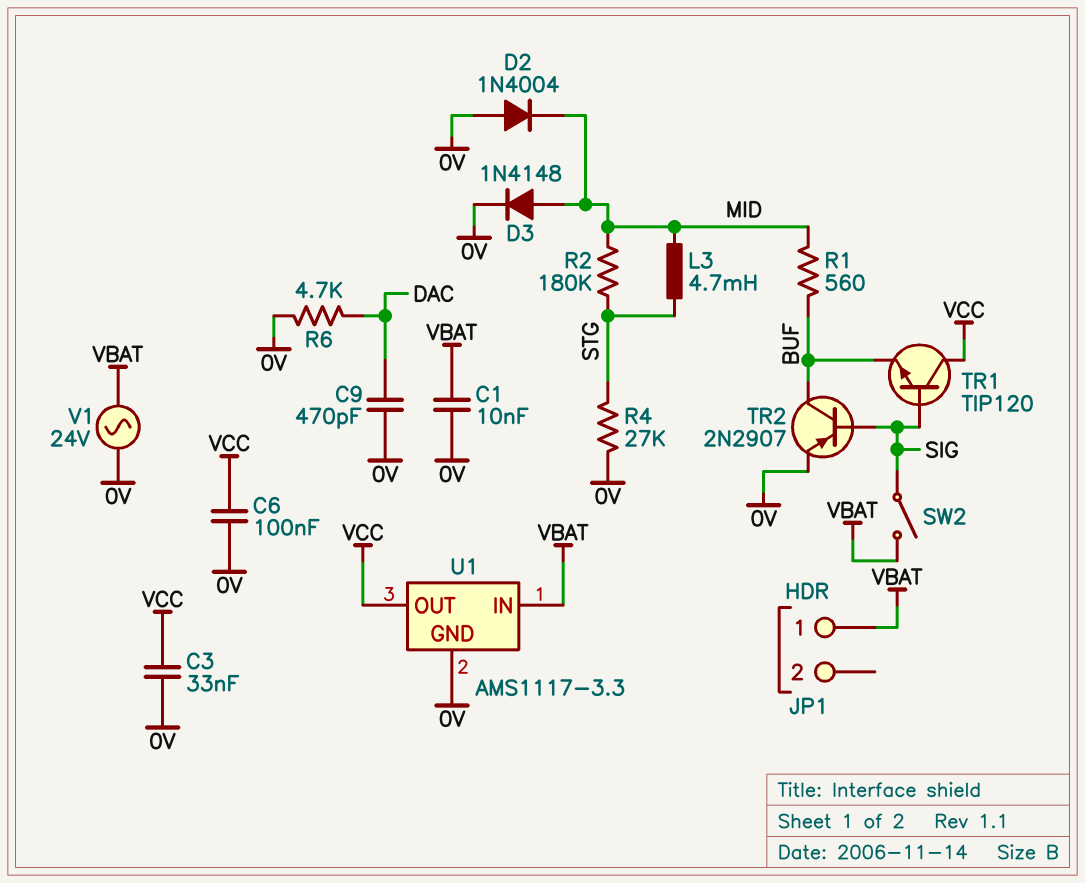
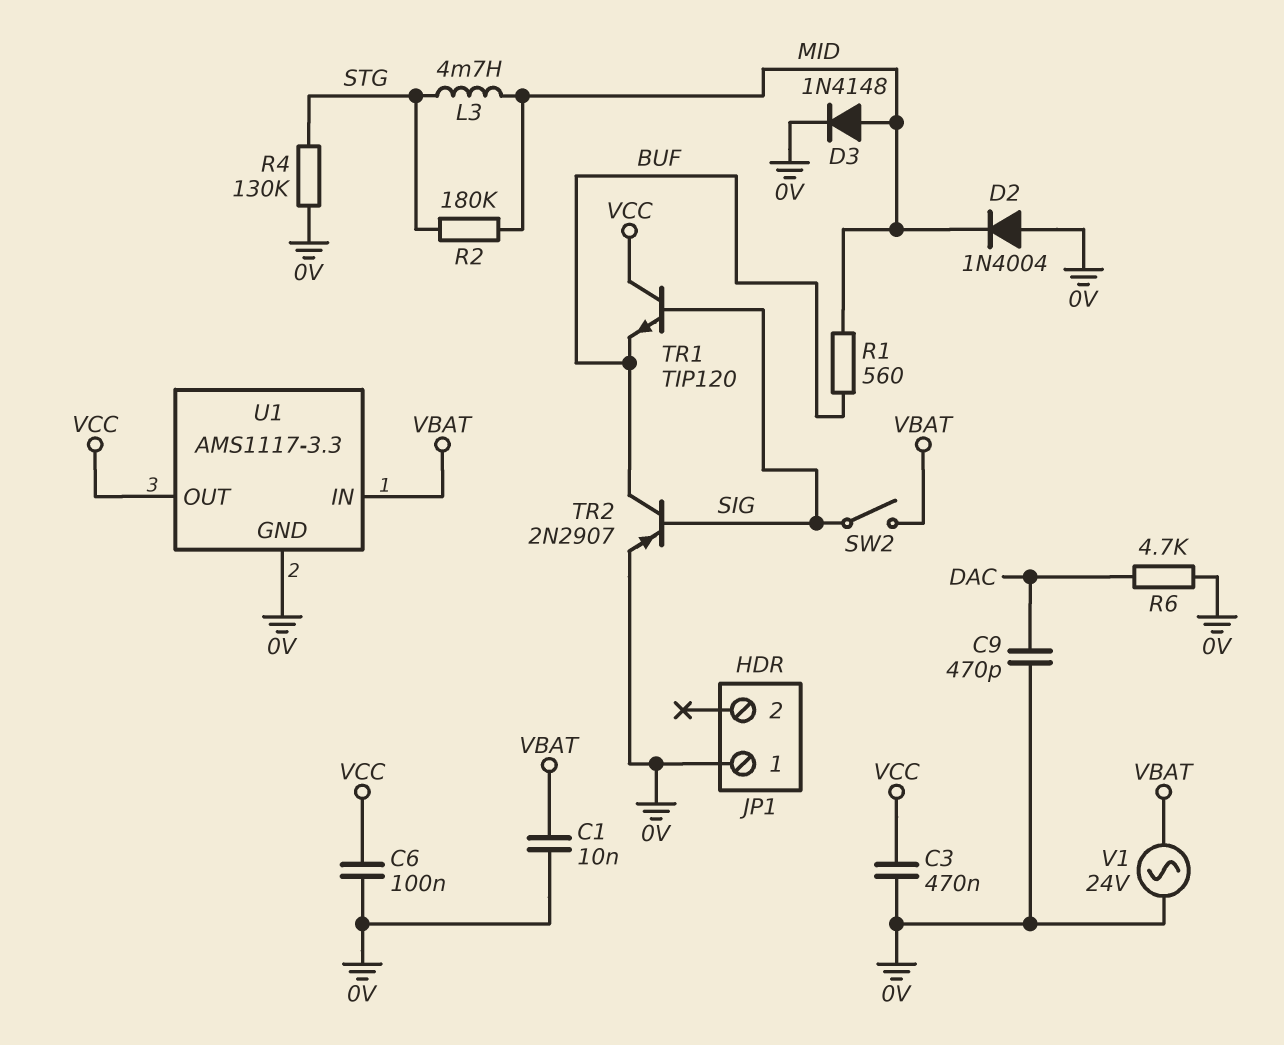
C3: 33nF (0V, VCC) -> 470nF (0V, VCC)
JP1 pin 1: VBAT -> 0V
R4: 27k (0V, STG) -> 130k (0V, STG)

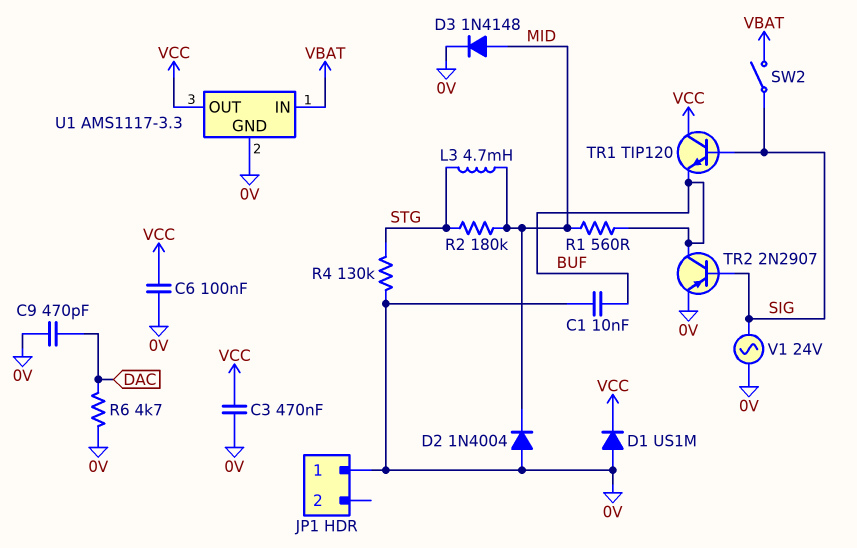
C1: 10nF (0V, VBAT) -> 10nF (0V, BUF)
D1: none -> diode US1M (A 0V, K VCC)
V1: AC 24V (0V, VBAT) -> AC 24V (0V, SIG)

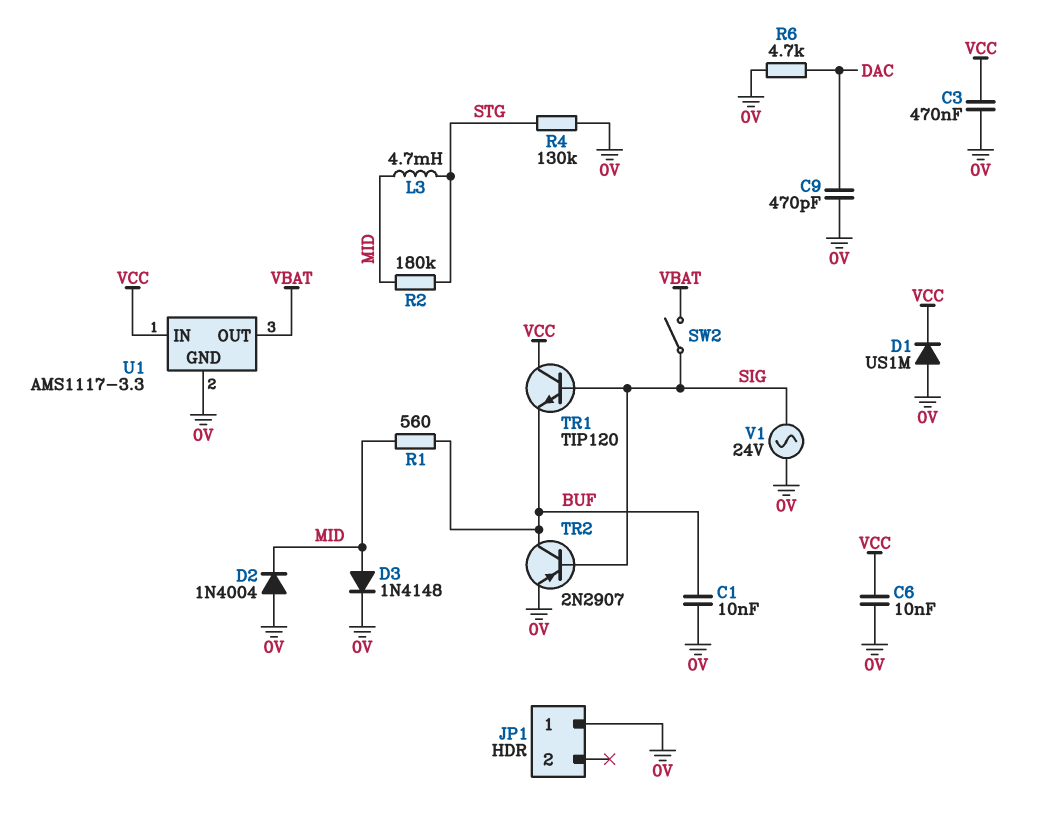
C6: 100nF (0V, VCC) -> 10nF (0V, VCC)
U1 pin IN: VBAT -> VCC
U1 pin OUT: VCC -> VBAT

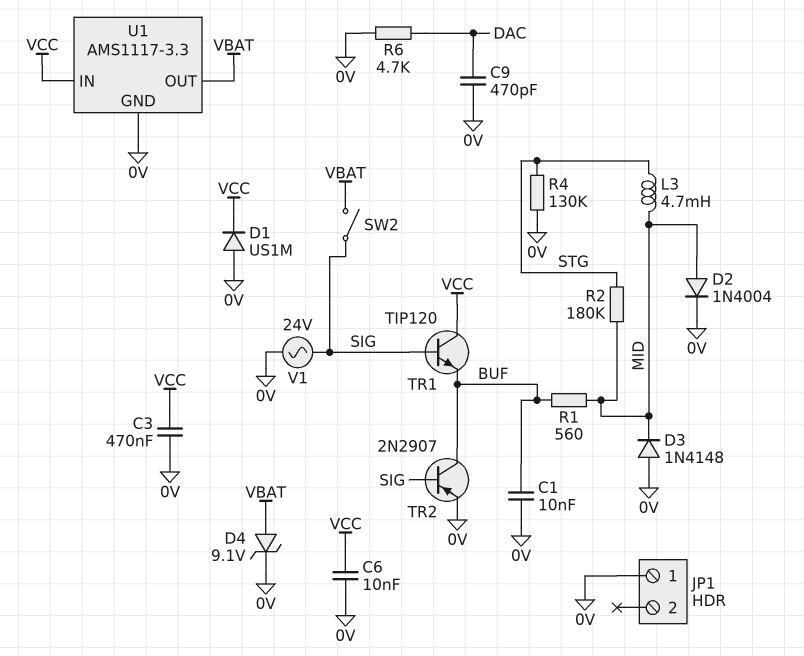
D2: diode 1N4004 (A 0V, K MID) -> diode 1N4004 (A MID, K 0V)
D3: diode 1N4148 (A MID, K 0V) -> diode 1N4148 (A 0V, K MID)
D4: none -> zener 9.1V (A VBAT, K 0V)

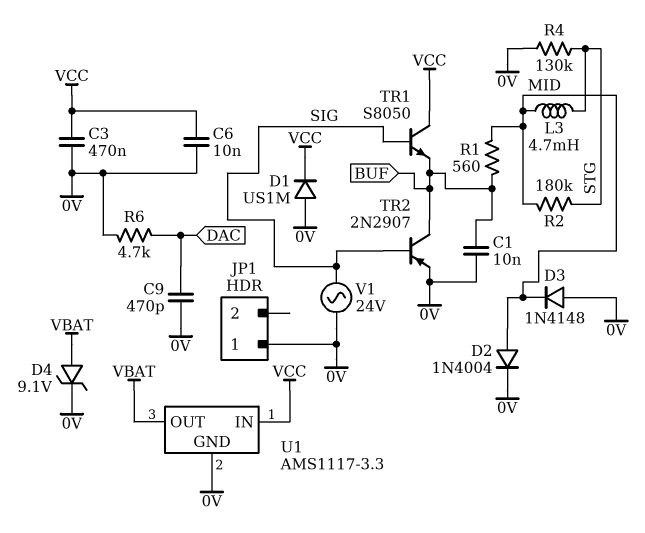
SW2: switch (SIG, VBAT) -> none
TR1: NPN TIP120 (B SIG, C VCC, E BUF) -> NPN S8050 (B SIG, C VCC, E BUF)

